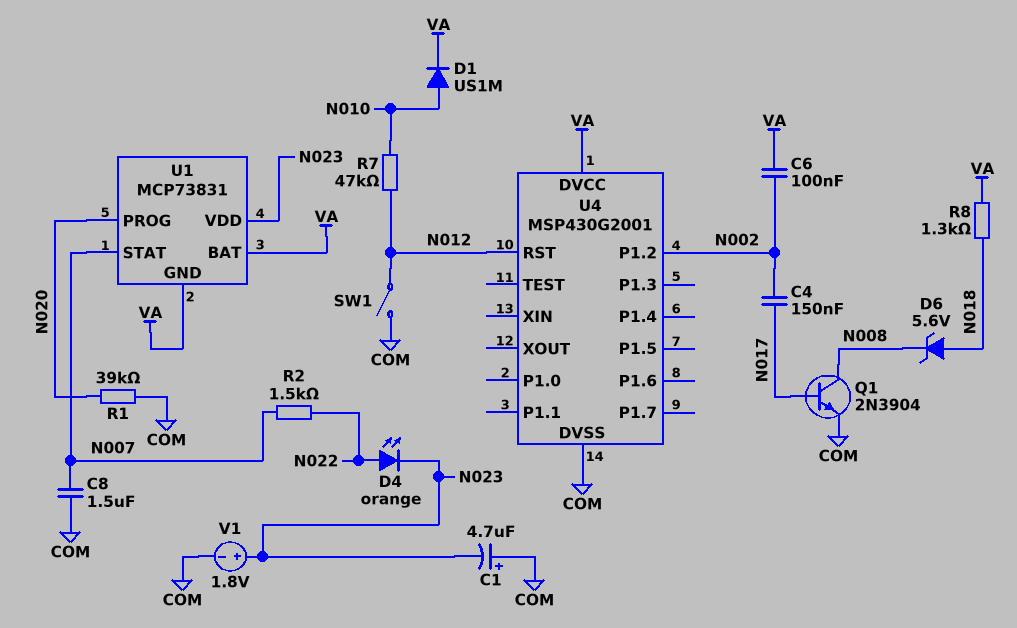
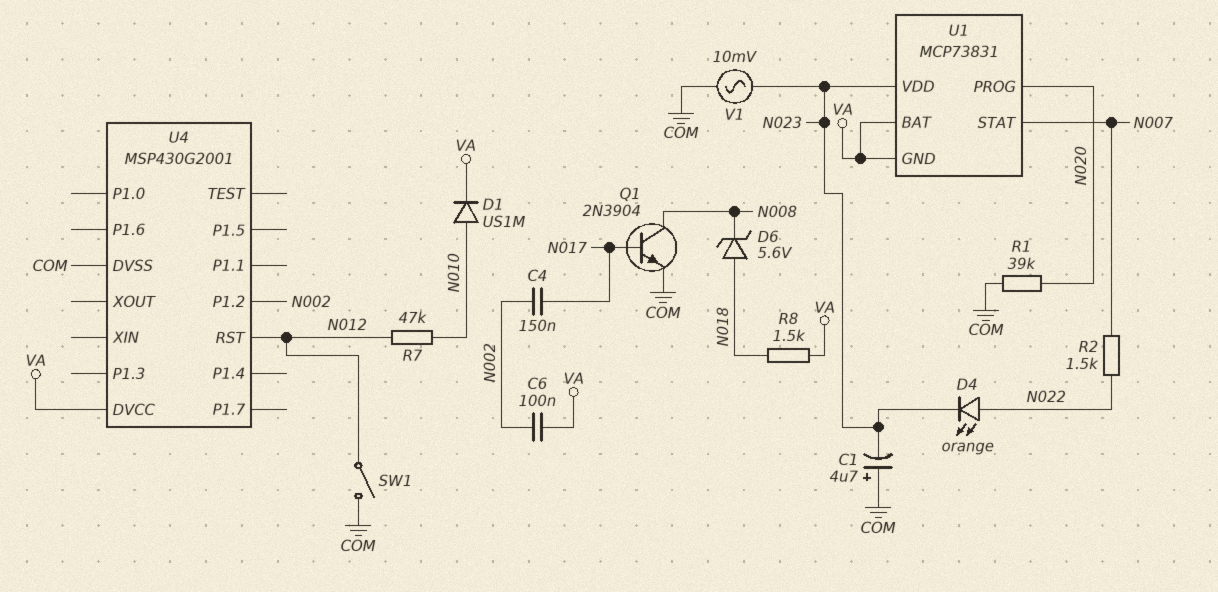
C8: 1.5uF (COM, N007) -> none
R8: 1.3k (N018, VA) -> 1.5k (N018, VA)
V1: 1.8V (plus N023, minus COM) -> AC 10mV (COM, N023)

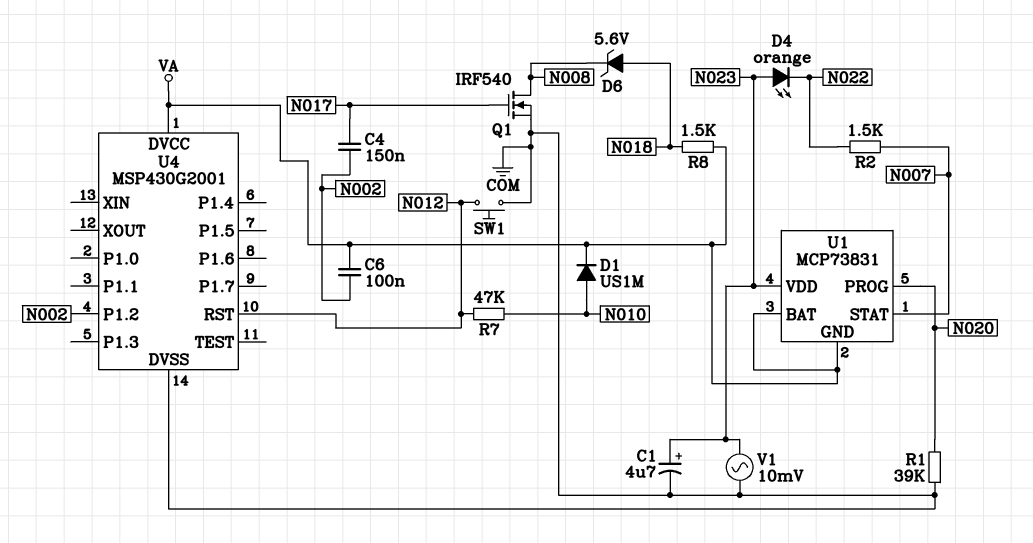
C1: 4.7uF (plus COM, minus N023) -> 4.7uF (plus N023, minus COM)
D4: LED orange (A N022, K N023) -> LED orange (A N023, K N022)
Q1: NPN 2N3904 (B N017, C N008, E COM) -> NMOS IRF540 (G N017, D N008, S COM)
SW1: switch (COM, N012) -> button (COM, N012)

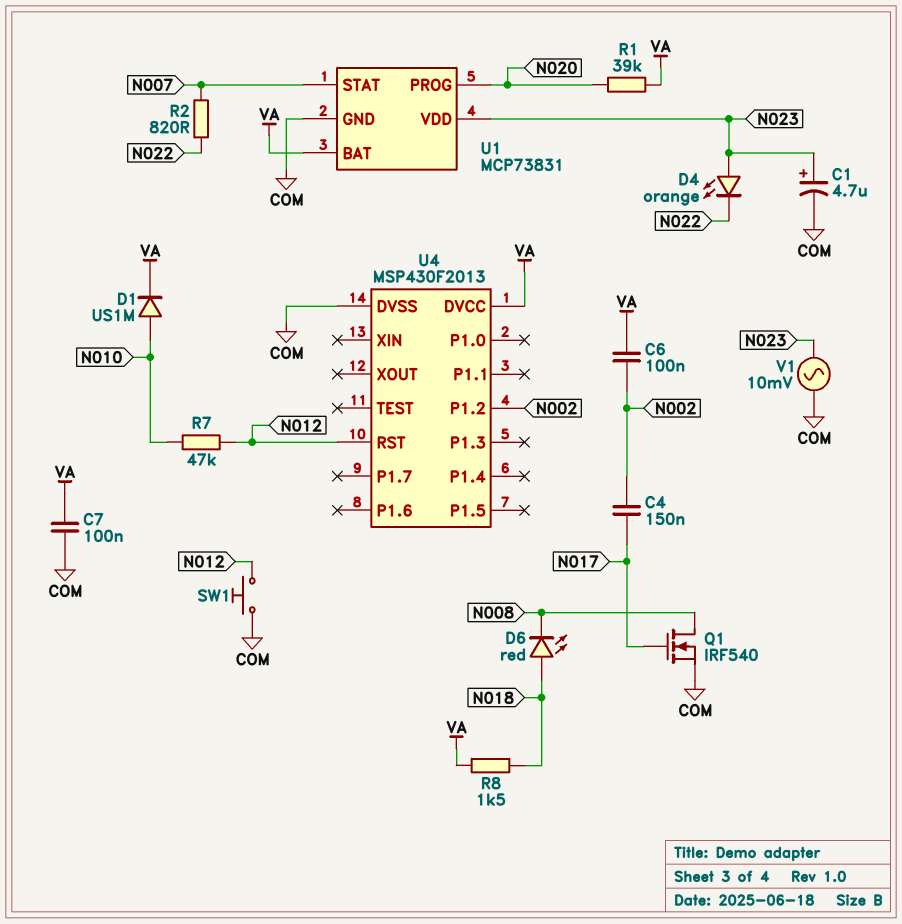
C7: none -> 100nF (COM, VA)
D6: zener 5.6V (A N018, K N008) -> LED red (A N018, K N008)
R1: 39k (COM, N020) -> 39k (N020, VA)
R2: 1.5k (N007, N022) -> 820 (N007, N022)
U1 pin GND: VA -> COM
U4: MSP430G2001 -> MSP430F2013

